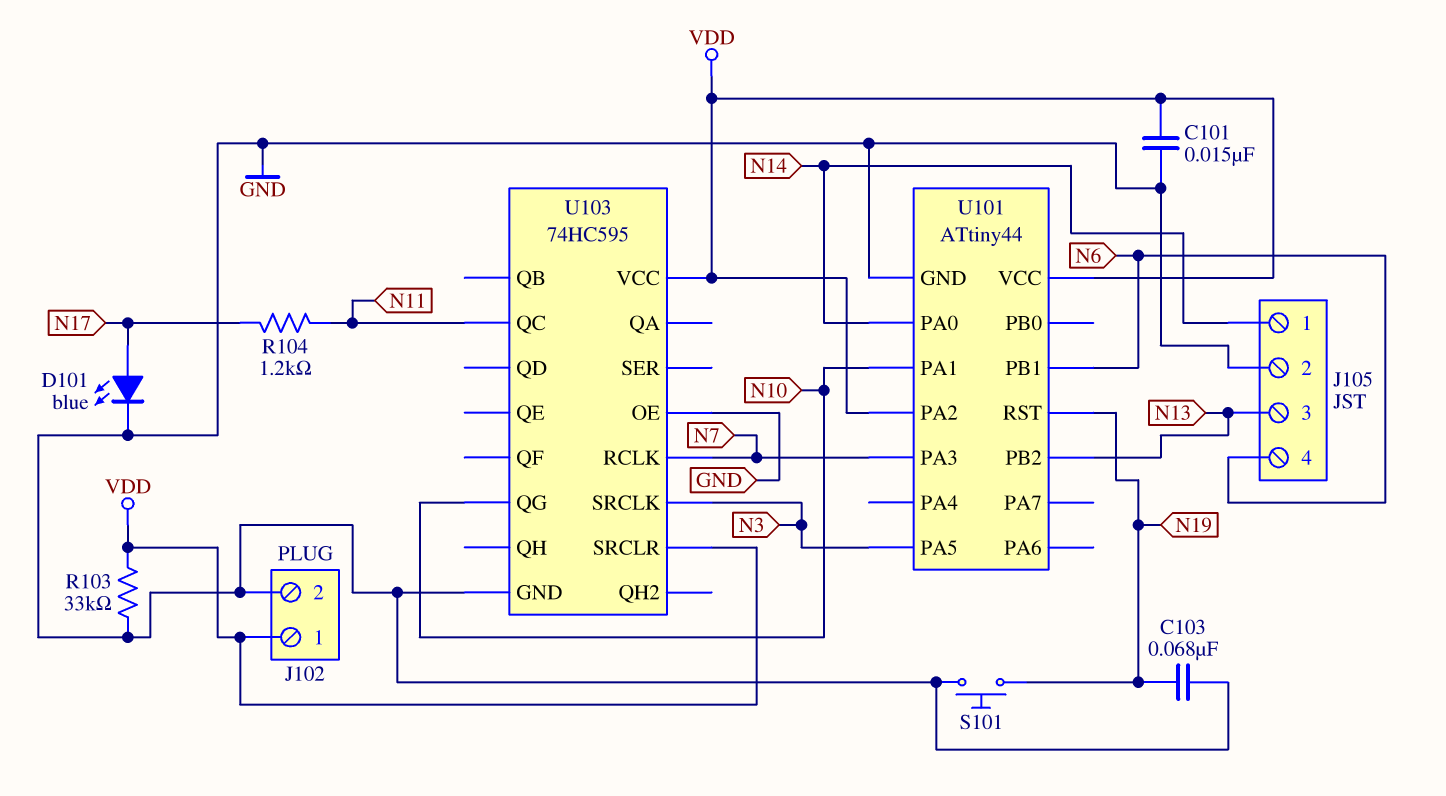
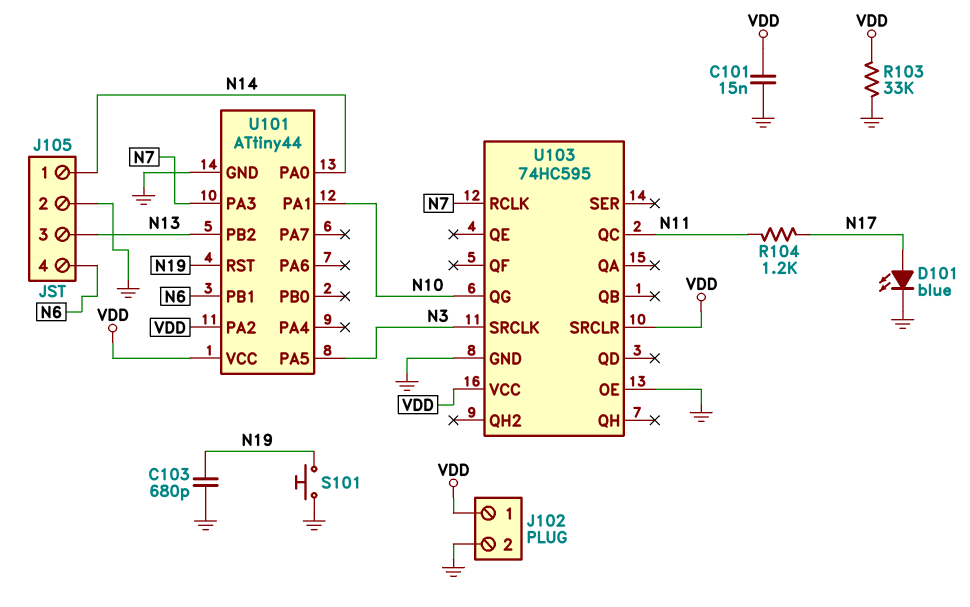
C103: 68nF (GND, N19) -> 680pF (GND, N19)

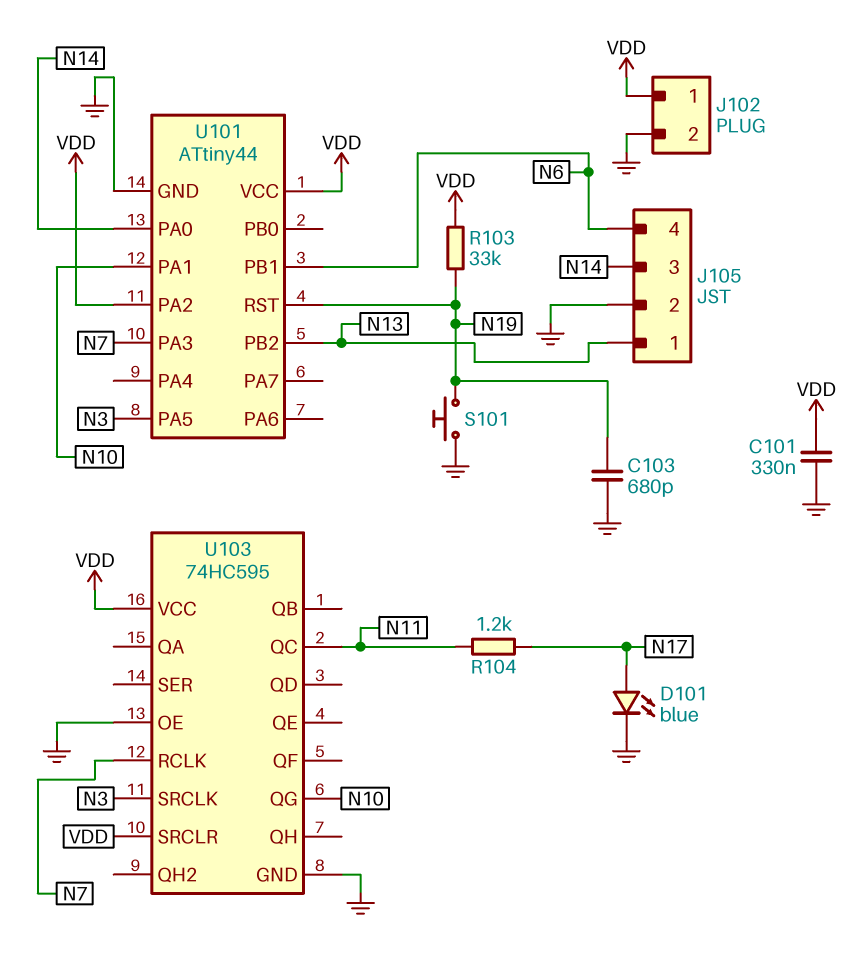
C101: 15nF (GND, VDD) -> 330nF (GND, VDD)
J105 pin 1: N14 -> N13
J105 pin 3: N13 -> N14
R103: 33k (GND, VDD) -> 33k (N19, VDD)

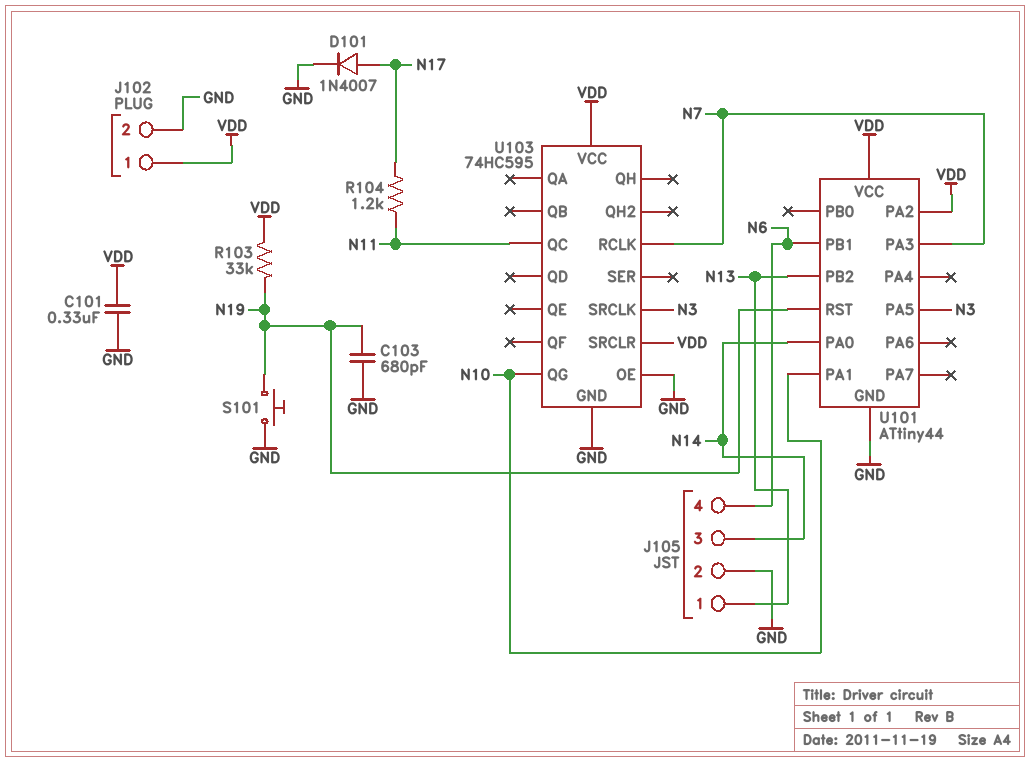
D101: LED blue (A N17, K GND) -> diode 1N4007 (A N17, K GND)

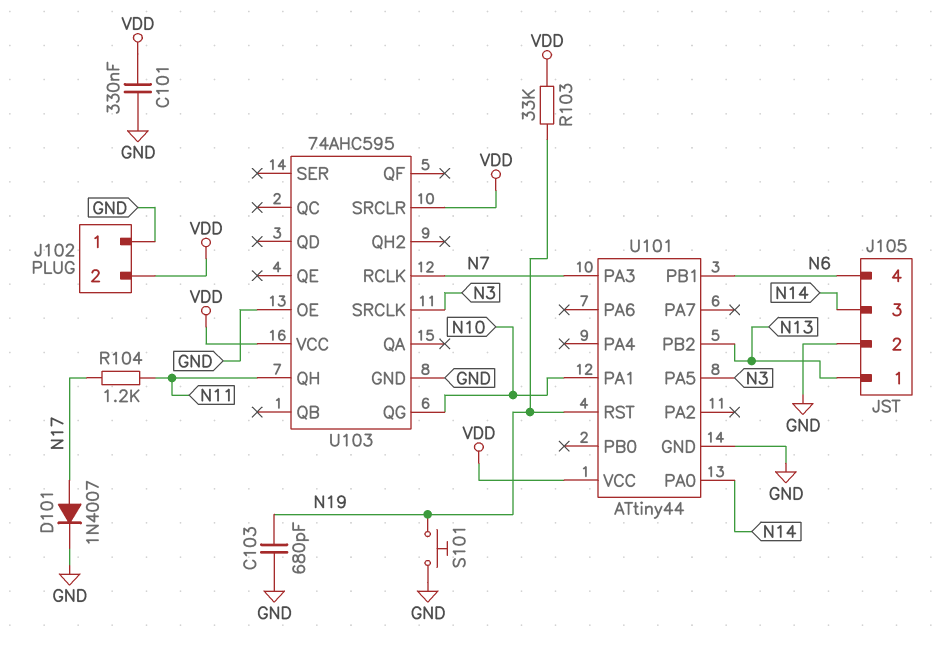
J102 pin 1: VDD -> GND
J102 pin 2: GND -> VDD
U101 pin PA2: VDD -> none
U103: 74HC595 -> 74AHC595
U103 pin QC: N11 -> none
U103 pin QH: none -> N11

